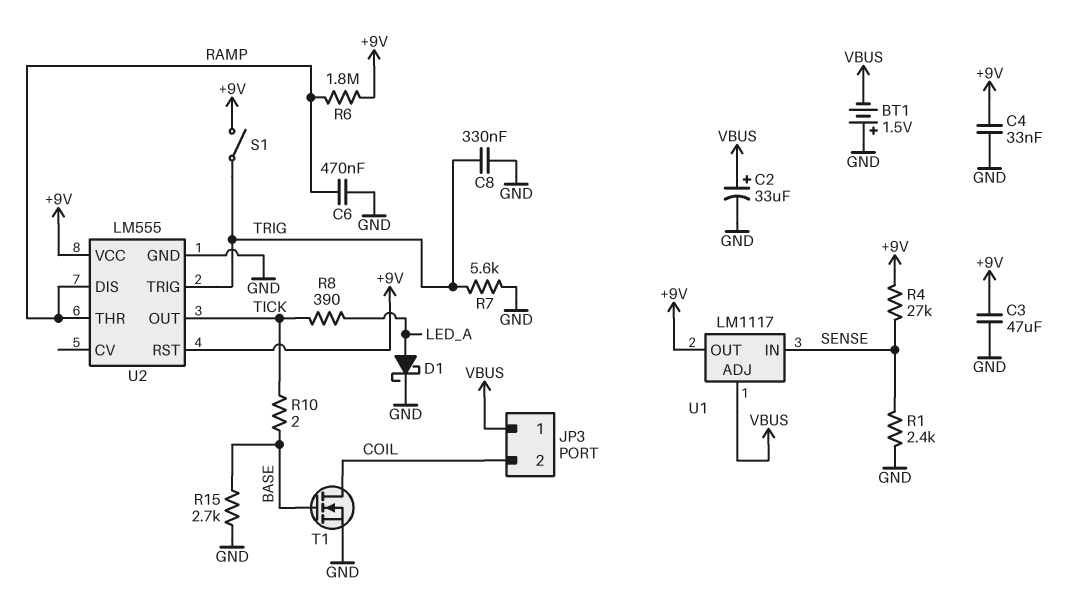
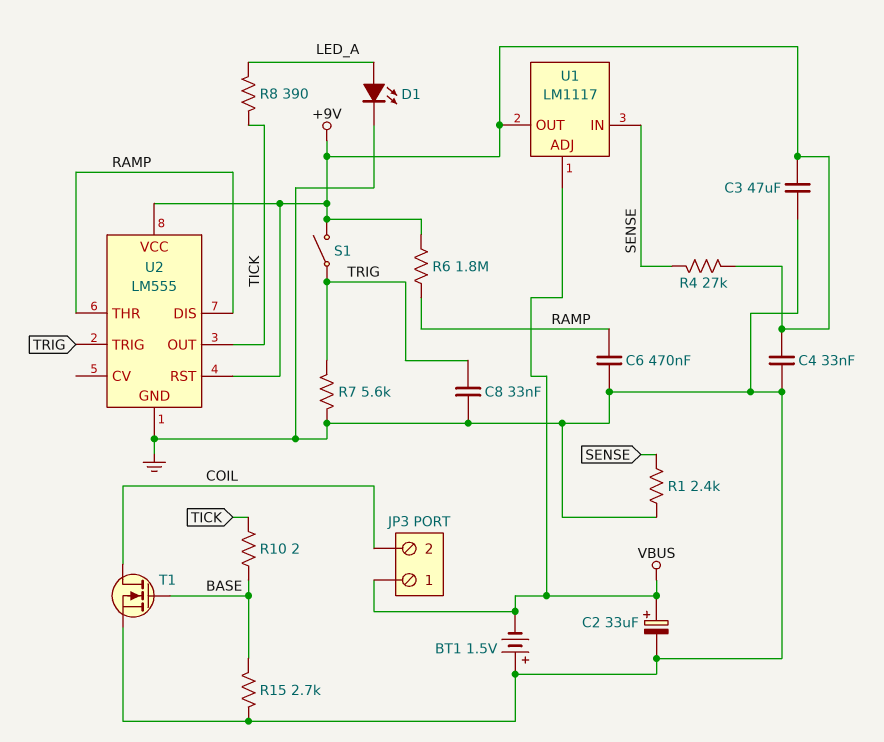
C8: 330nF (GND, TRIG) -> 33nF (GND, TRIG)
D1: schottky (A LED_A, K GND) -> LED (A LED_A, K GND)

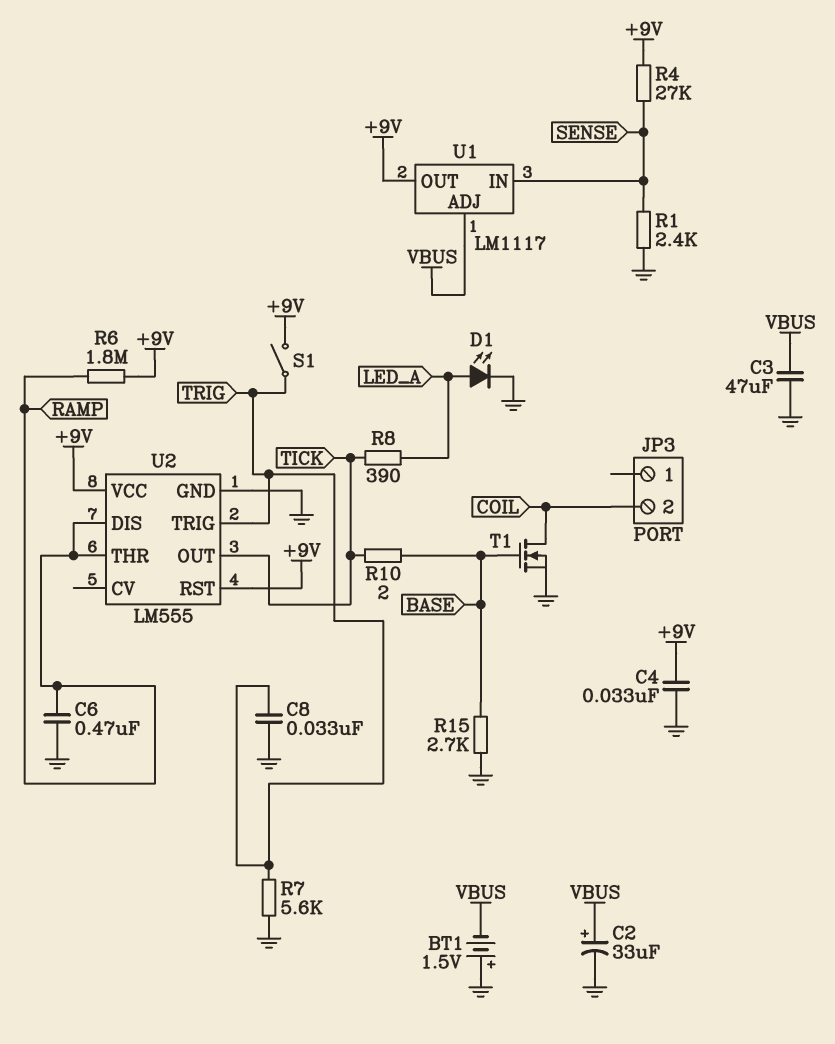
C3: 47uF (+9V, GND) -> 47uF (GND, VBUS)
JP3 pin 1: VBUS -> none

